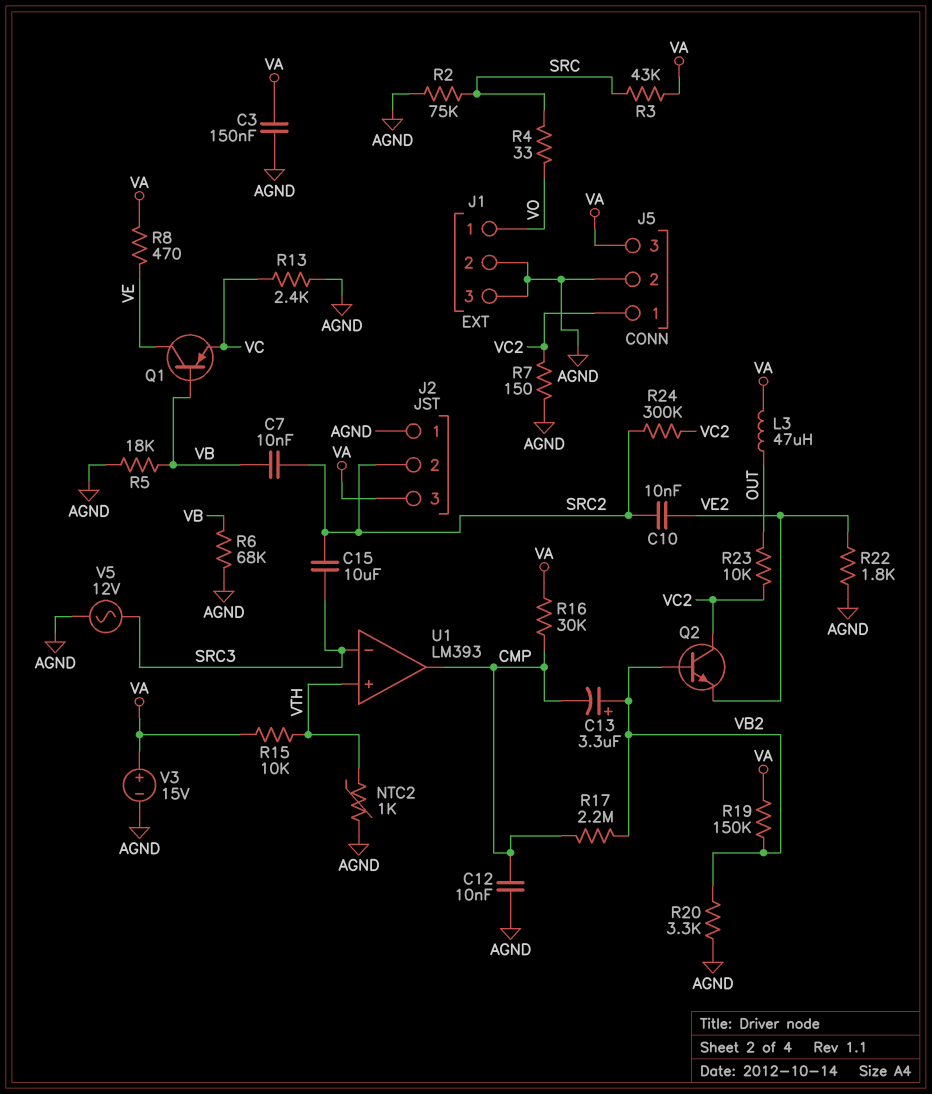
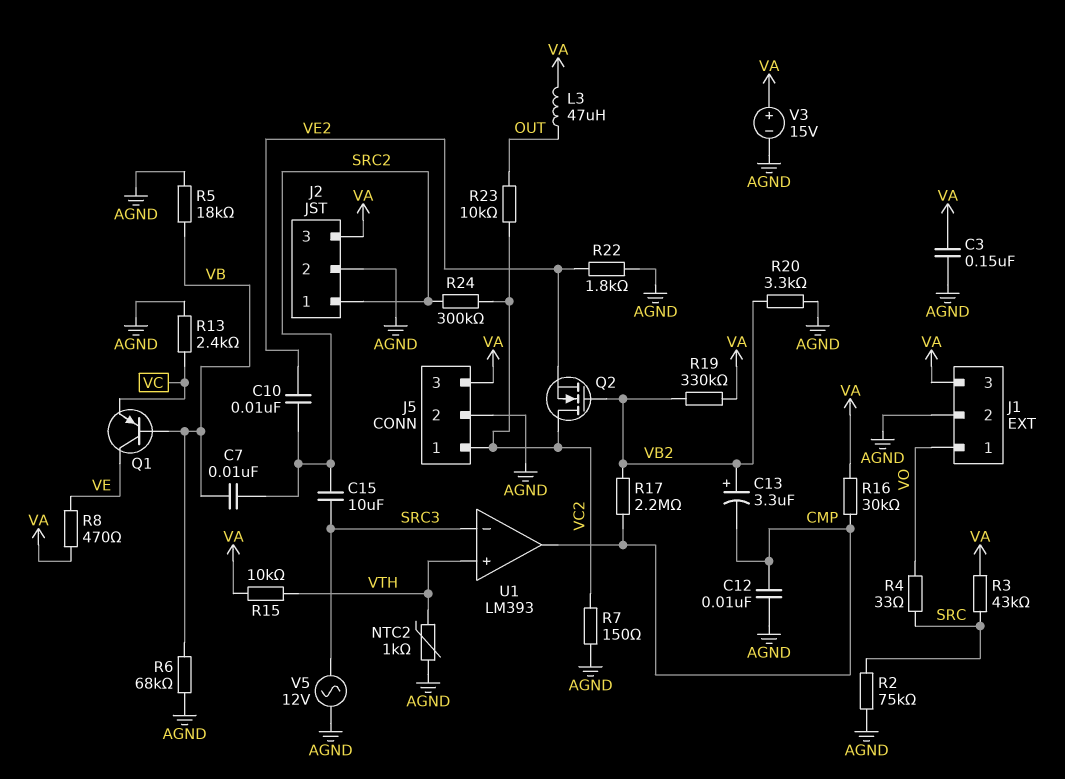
J1 pin 3: AGND -> VA
J2 pin 1: AGND -> SRC2
J2 pin 2: SRC2 -> AGND
Q2: NPN (B VB2, C VC2, E VE2) -> NMOS (G VB2, D VC2, S VE2)
R19: 150k (VA, VB2) -> 330k (VA, VB2)

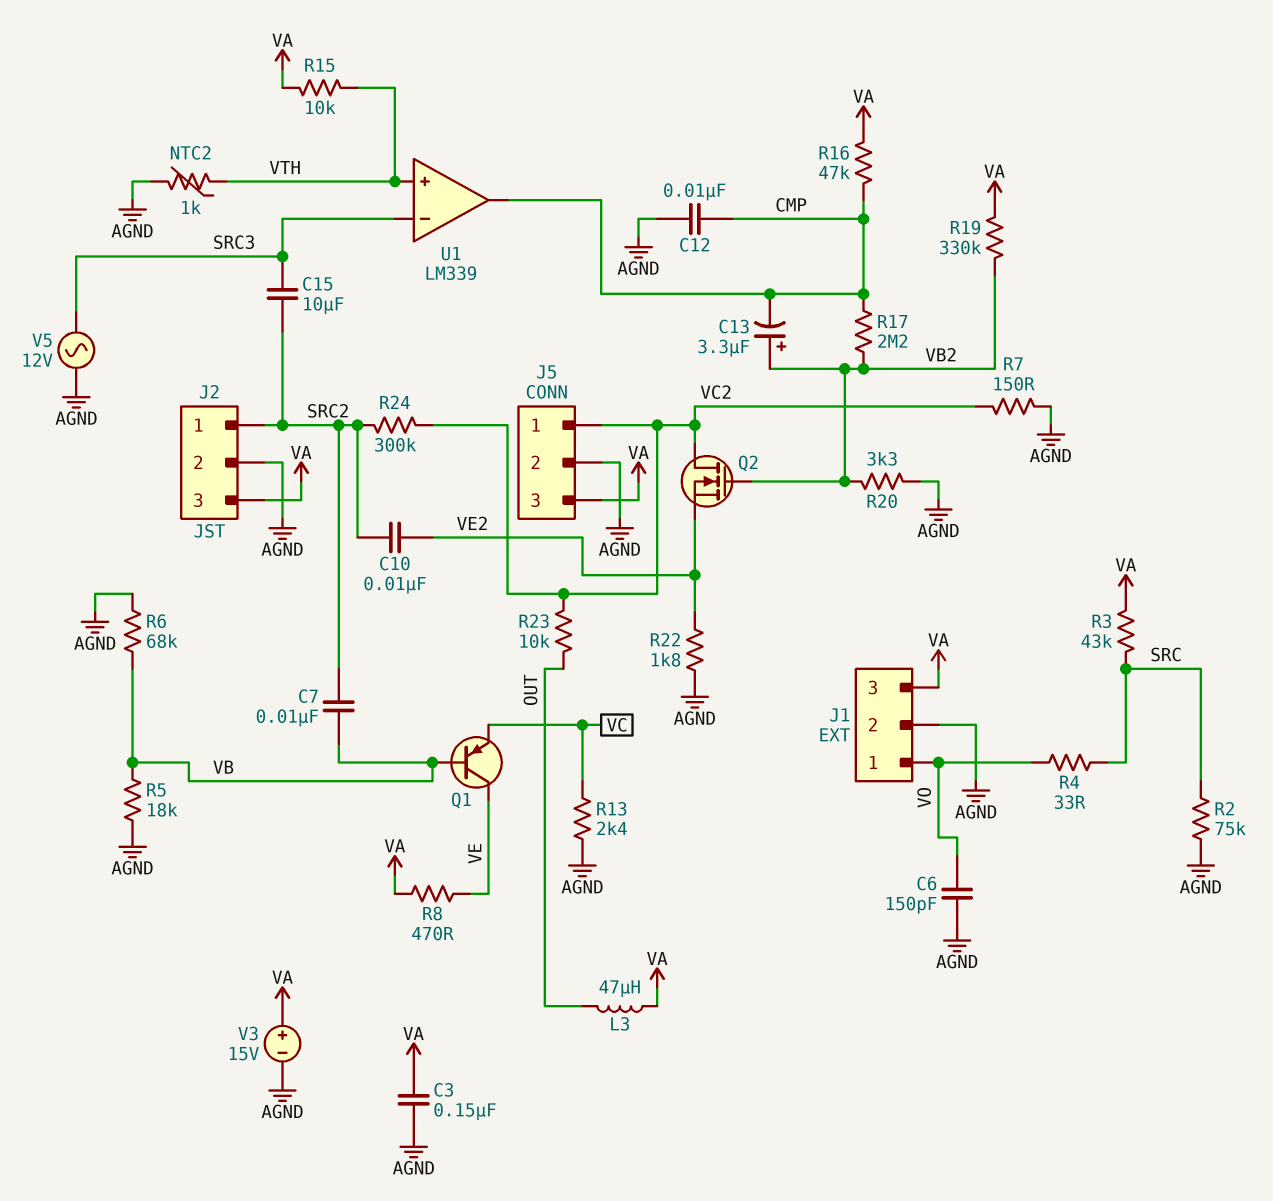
C6: none -> 150pF (AGND, VO)
R16: 30k (CMP, VA) -> 47k (CMP, VA)
U1: LM393 -> LM339

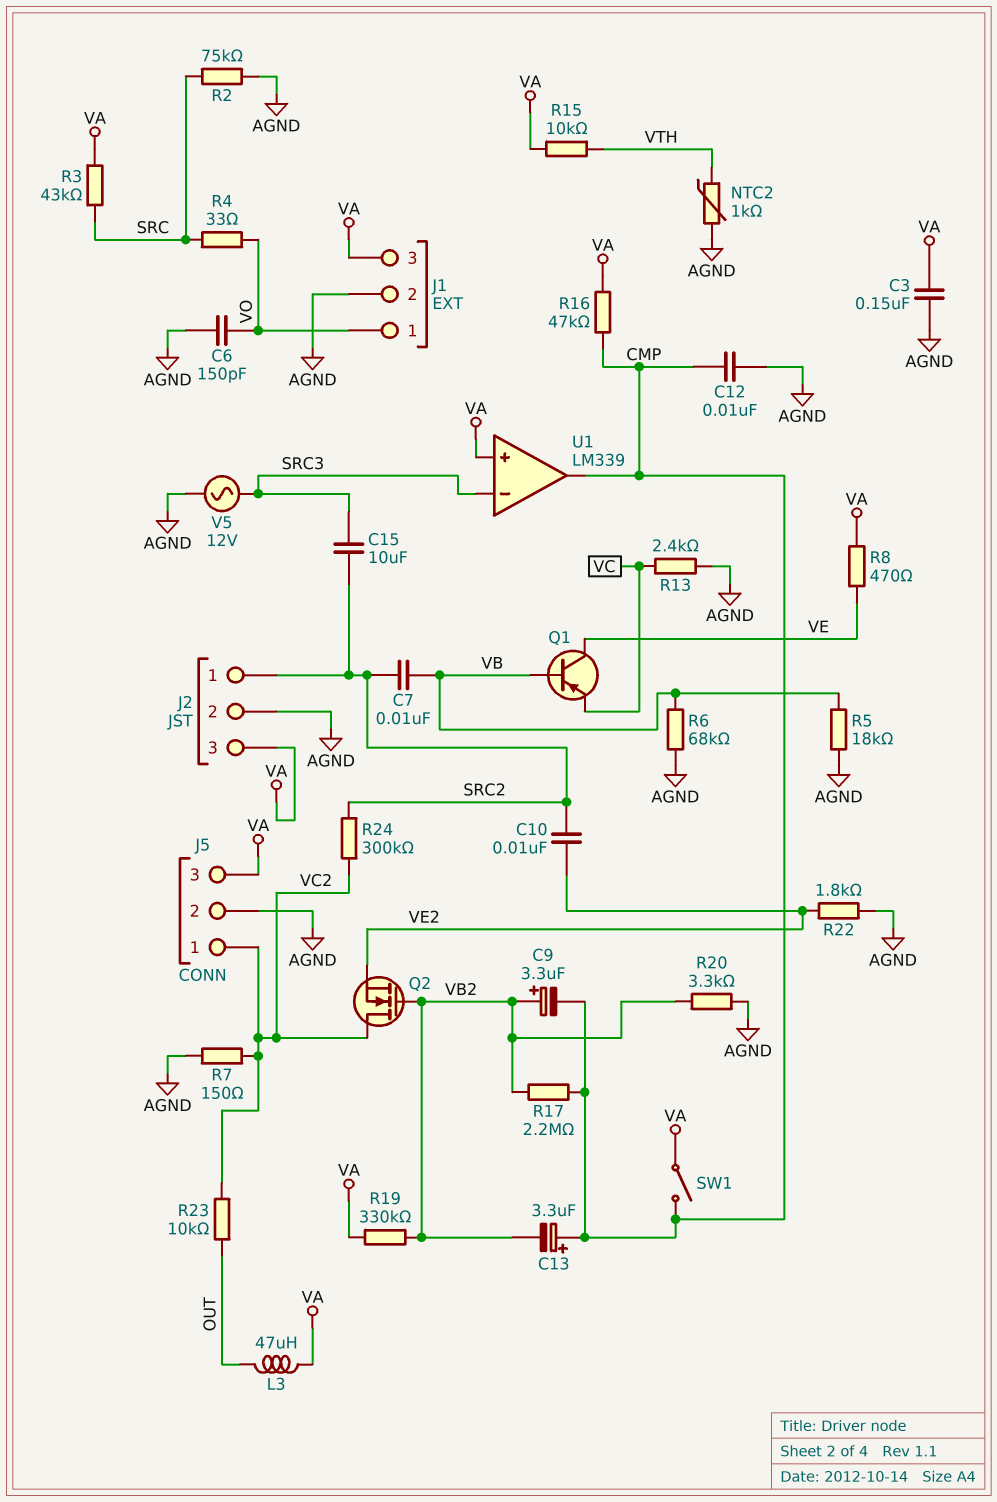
C9: none -> 3.3uF (plus VB2, minus CMP)
C13: 3.3uF (plus VB2, minus CMP) -> 3.3uF (plus CMP, minus VB2)
SW1: none -> switch (CMP, VA)
U1 pin in+: VTH -> VA
V3: 15V (plus VA, minus AGND) -> none

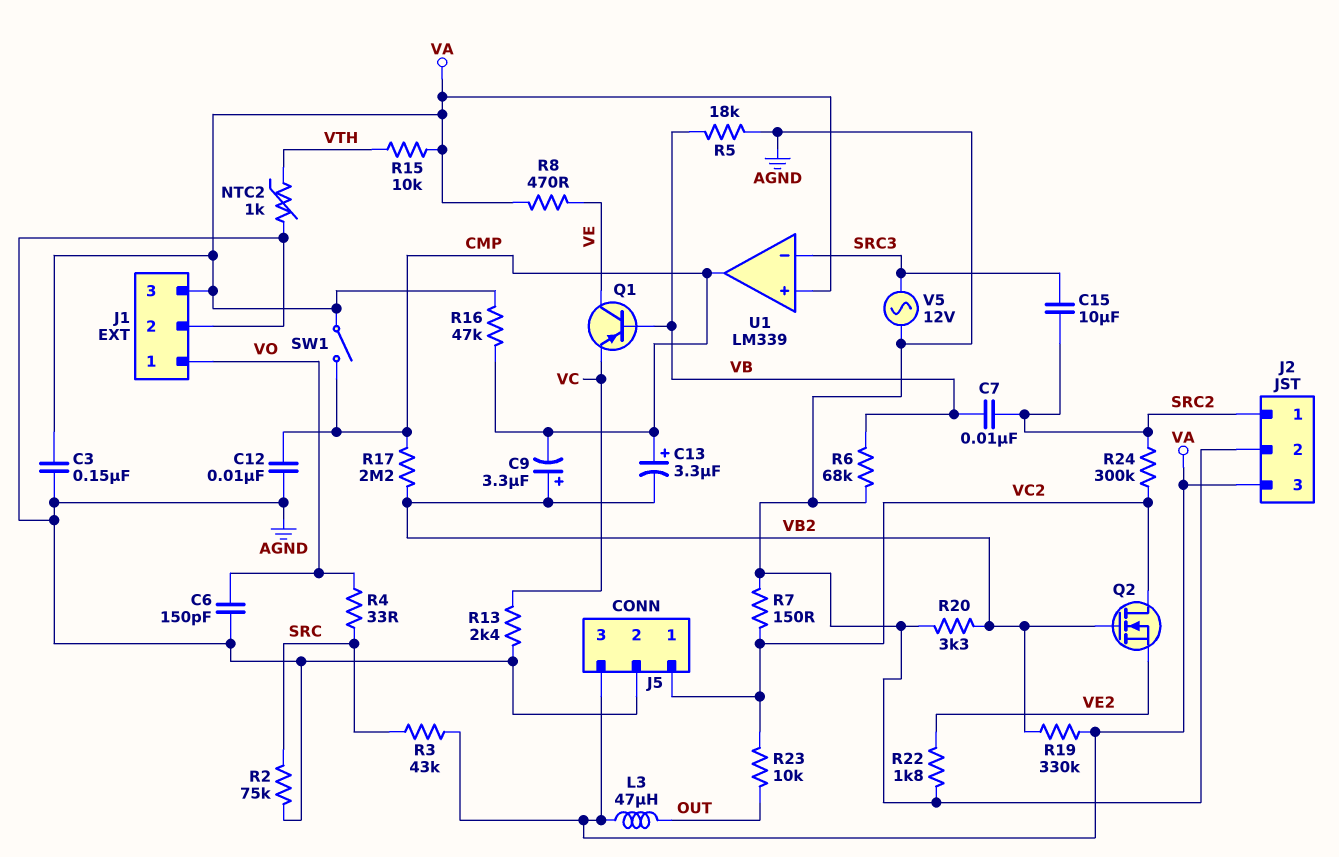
C10: 10nF (SRC2, VE2) -> none

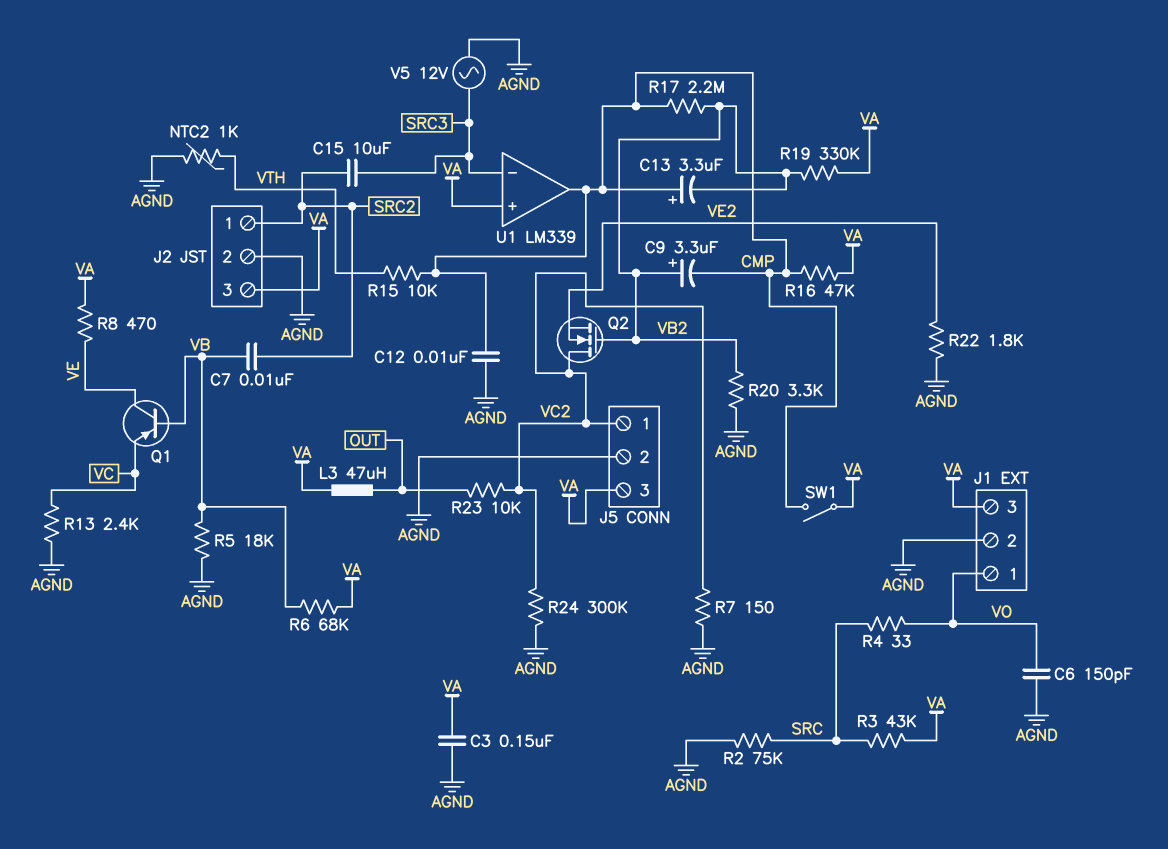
R6: 68k (AGND, VB) -> 68k (VA, VB)
R15: 10k (VA, VTH) -> 10k (CMP, VTH)
R24: 300k (SRC2, VC2) -> 300k (AGND, VC2)

